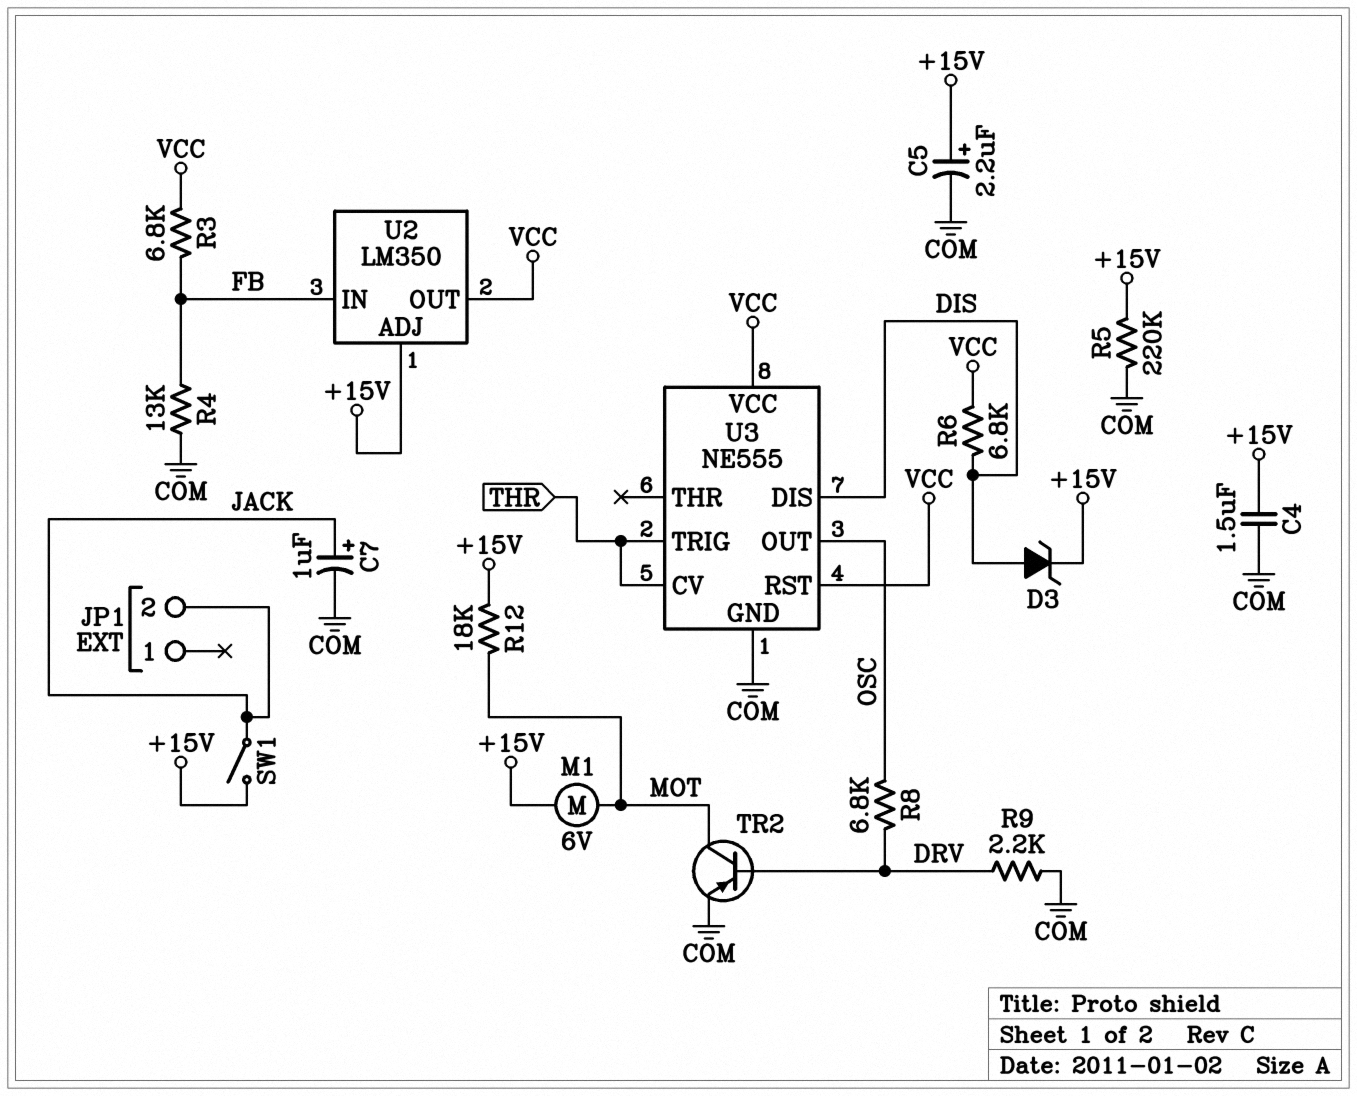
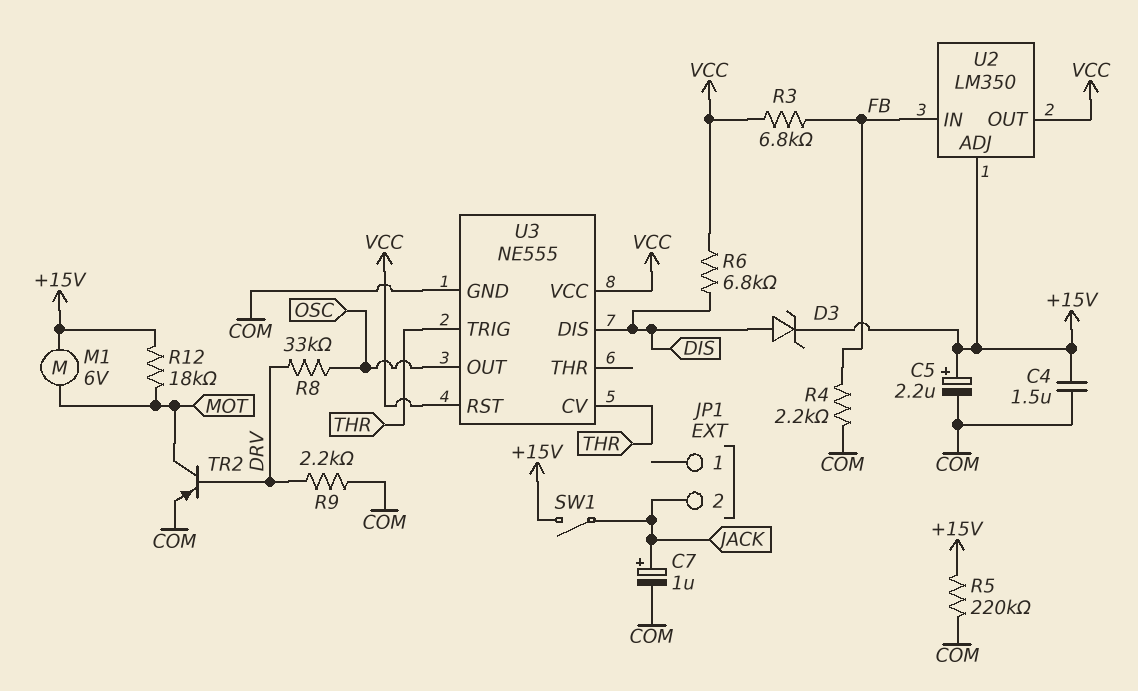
R4: 13k (COM, FB) -> 2.2k (COM, FB)
R8: 6.8k (DRV, OSC) -> 33k (DRV, OSC)

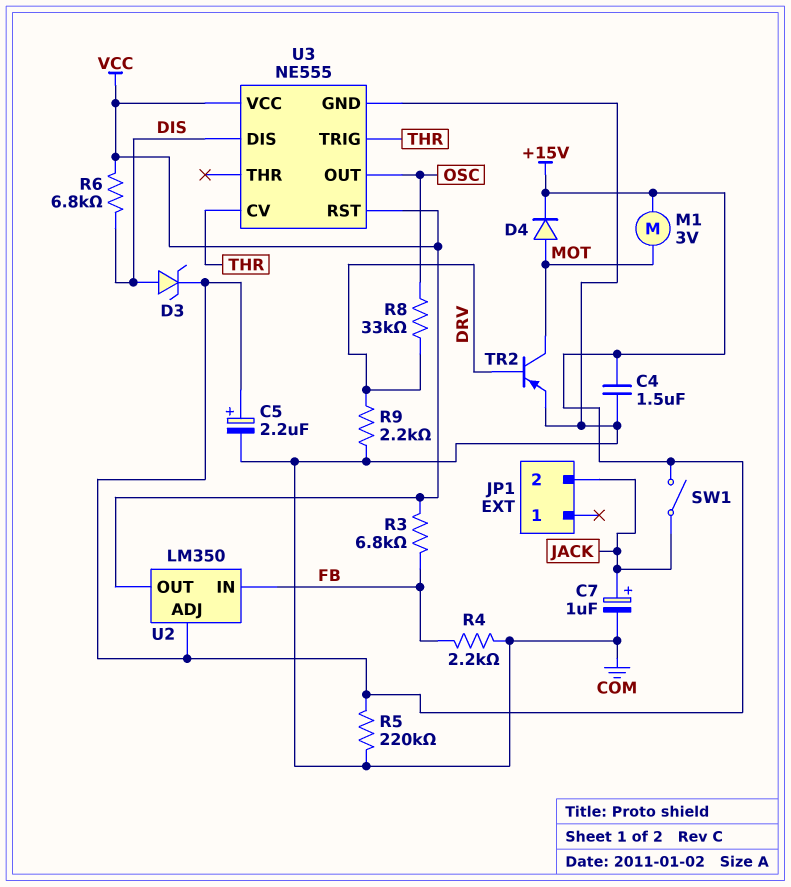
D4: none -> diode (A MOT, K +15V)
M1: motor 6V (+15V, MOT) -> motor 3V (+15V, MOT)
R12: 18k (+15V, MOT) -> none

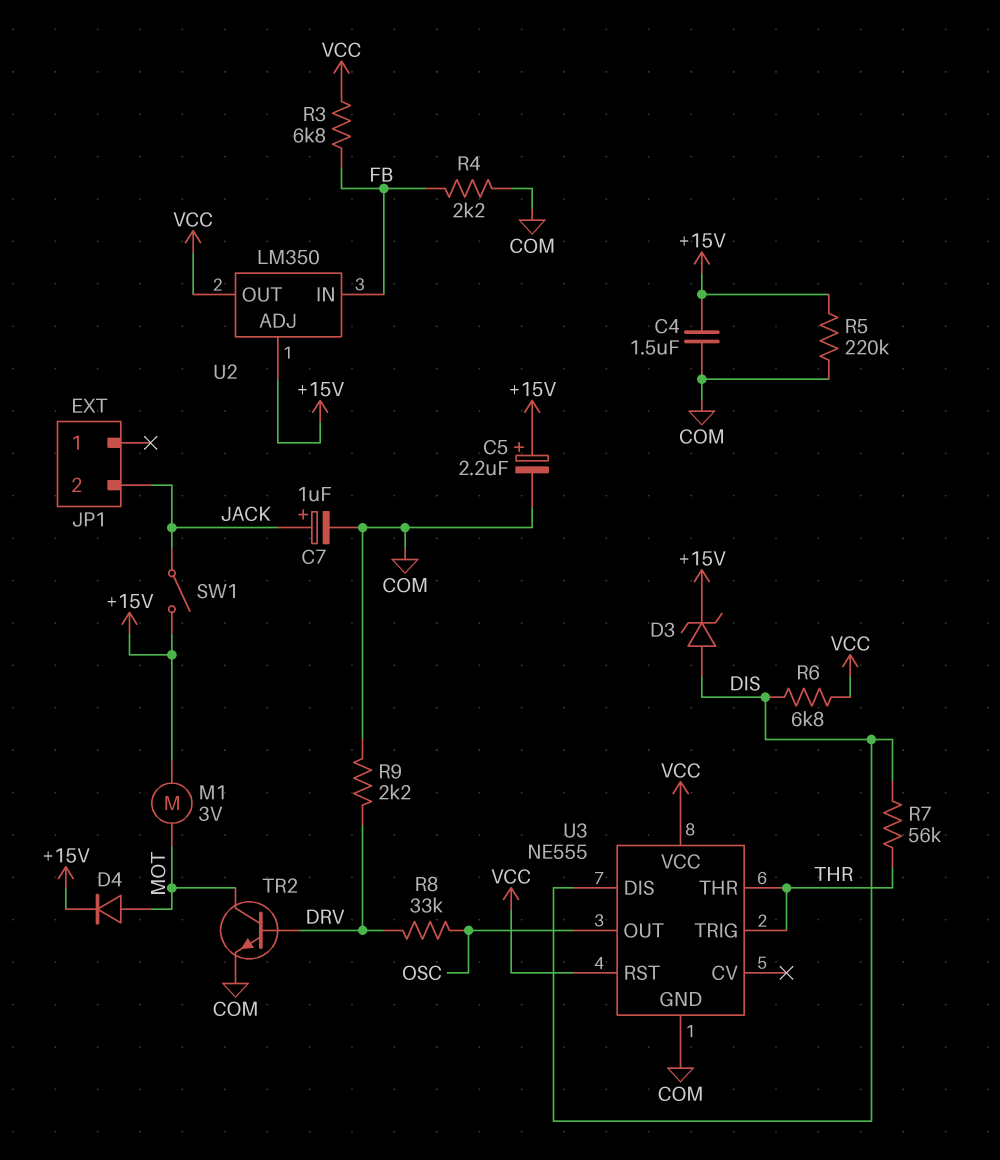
R7: none -> 56k (DIS, THR)
TR2: PNP (B DRV, C MOT, E COM) -> NPN (B DRV, C MOT, E COM)
U3 pin CV: THR -> none
U3 pin THR: none -> THR

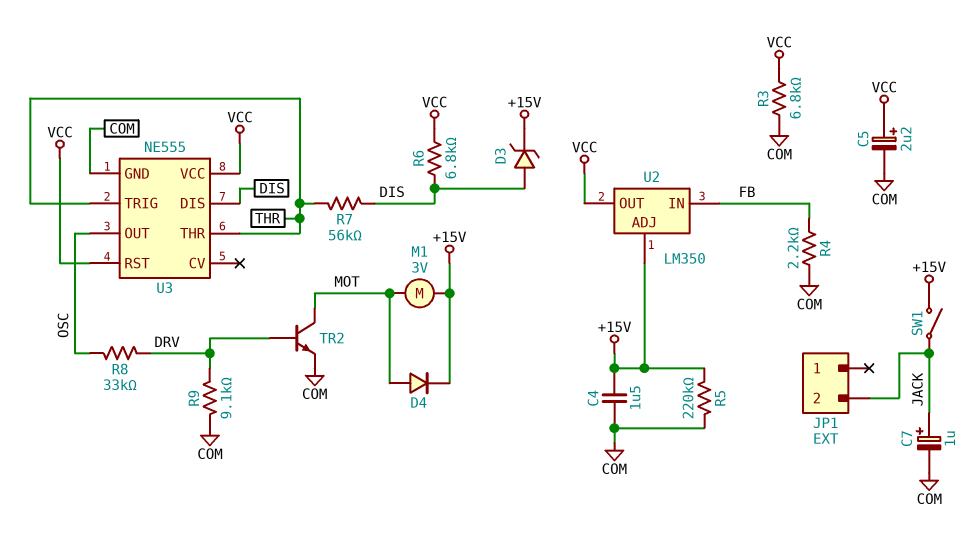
C5: 2.2uF (plus +15V, minus COM) -> 2.2uF (plus VCC, minus COM)
R3: 6.8k (FB, VCC) -> 6.8k (COM, VCC)
R9: 2.2k (COM, DRV) -> 9.1k (COM, DRV)

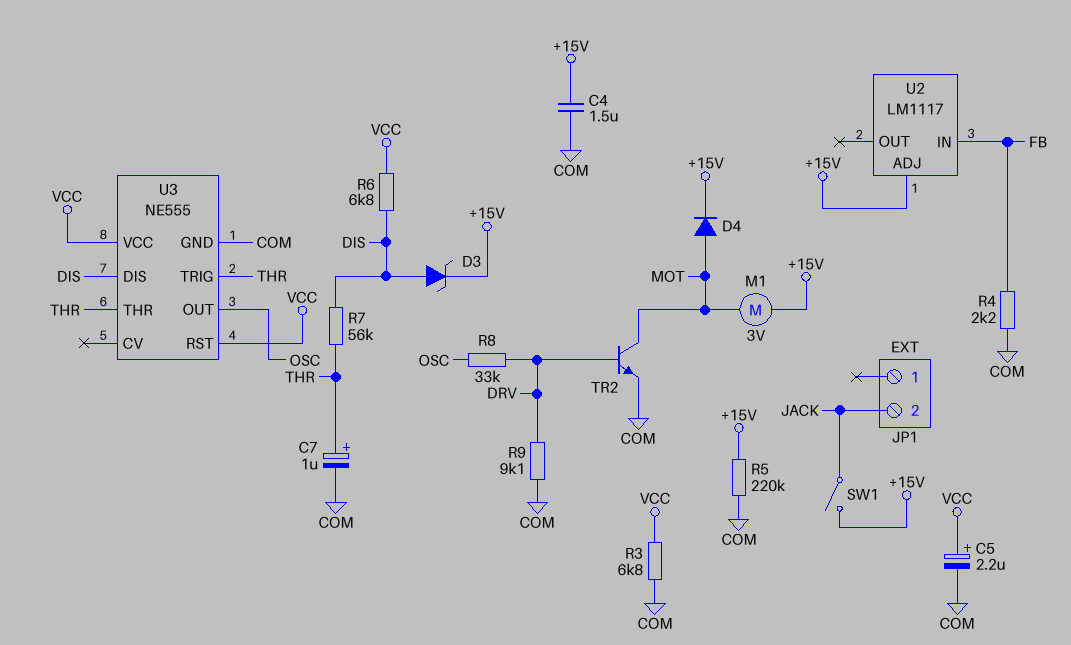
C7: 1uF (plus JACK, minus COM) -> 1uF (plus THR, minus COM)
U2: LM350 -> LM1117
U2 pin OUT: VCC -> none

